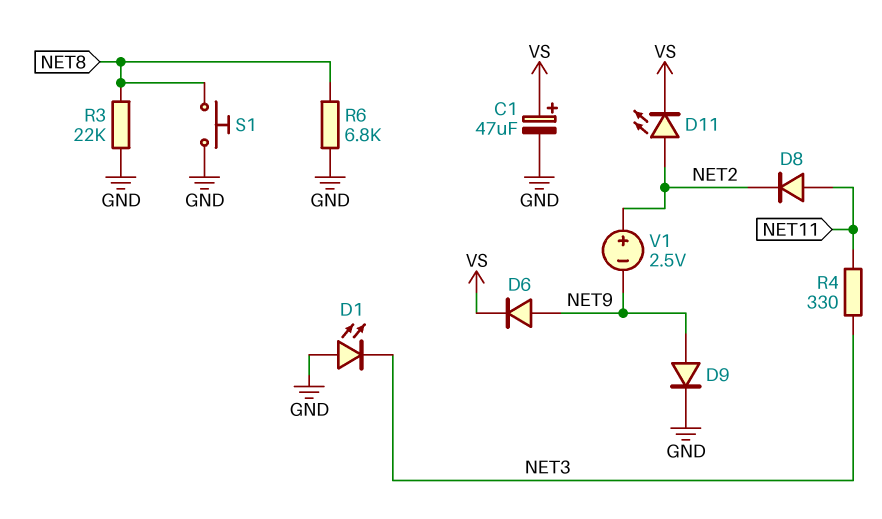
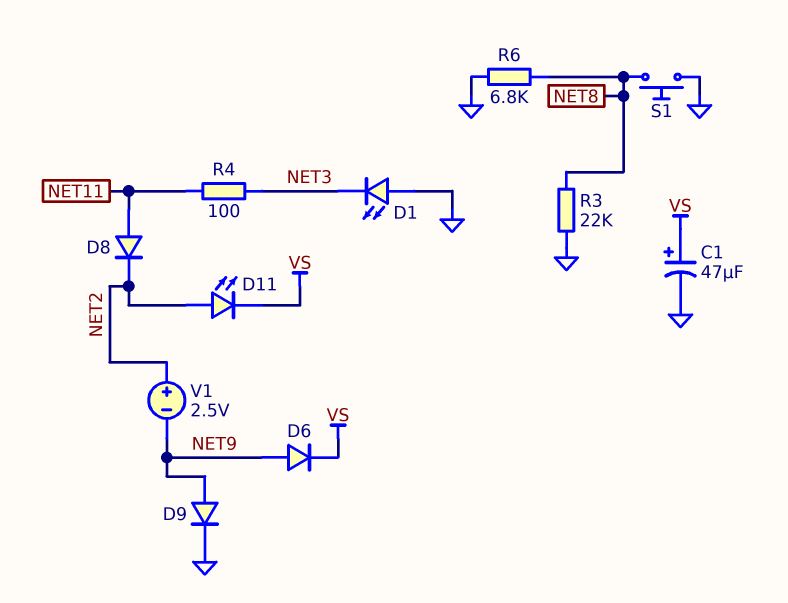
R4: 330 (NET3, NET11) -> 100 (NET3, NET11)

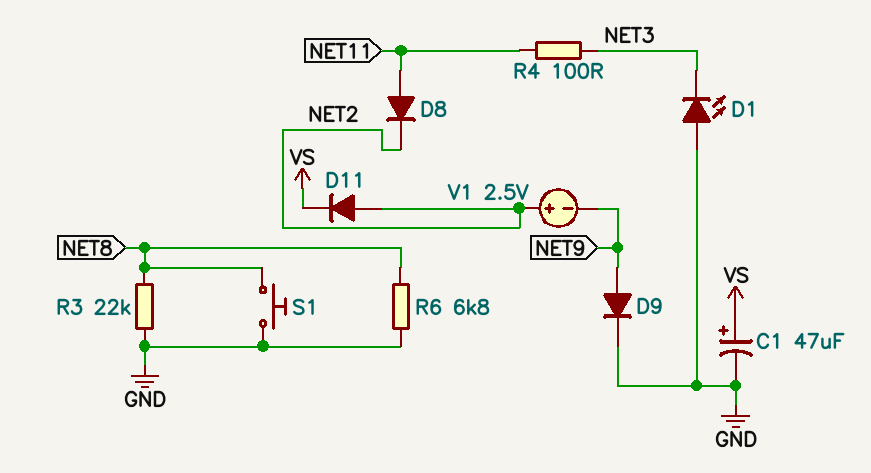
D6: diode (A NET9, K VS) -> none
D11: LED (A NET2, K VS) -> diode (A NET2, K VS)

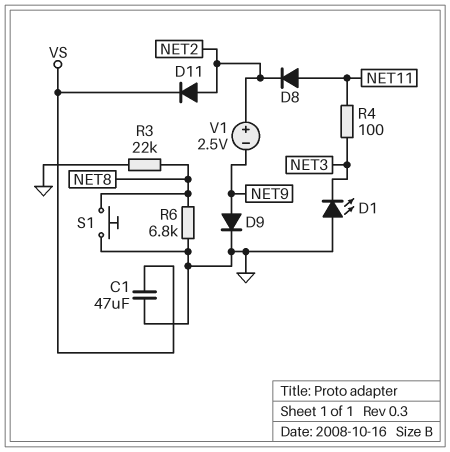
C1: 47uF (plus VS, minus GND) -> 47uF (GND, VS)

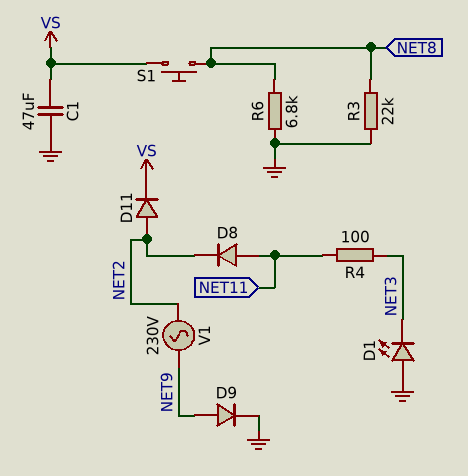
S1: button (GND, NET8) -> button (NET8, VS)
V1: 2.5V (plus NET2, minus NET9) -> AC 230V (NET2, NET9)

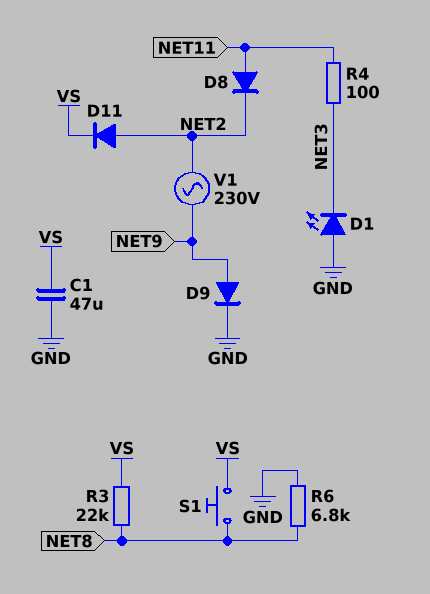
R3: 22k (GND, NET8) -> 22k (NET8, VS)

